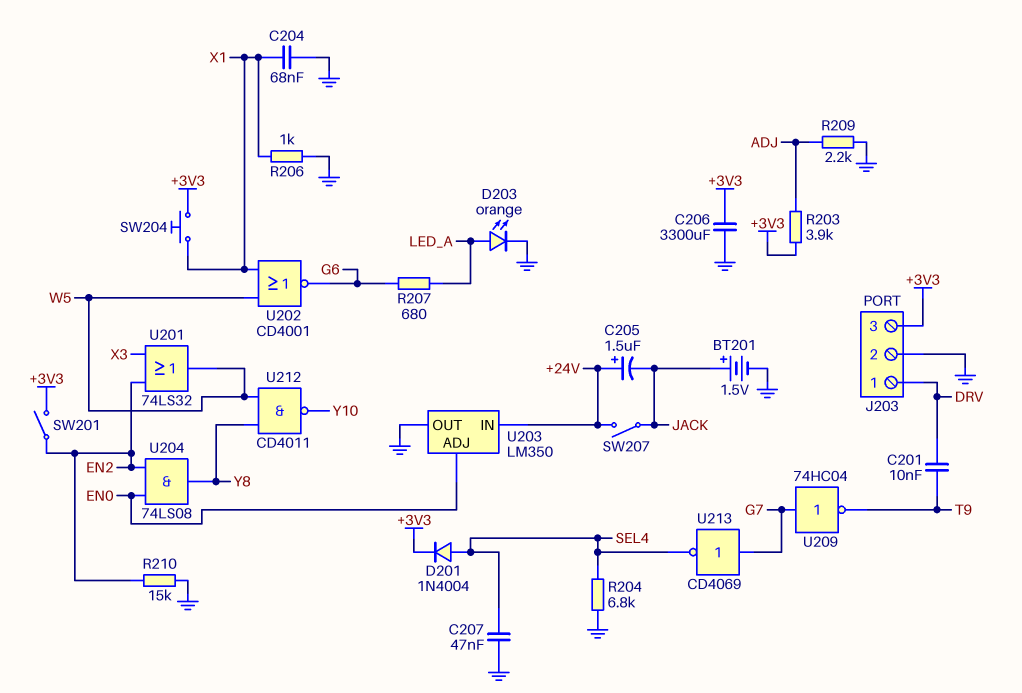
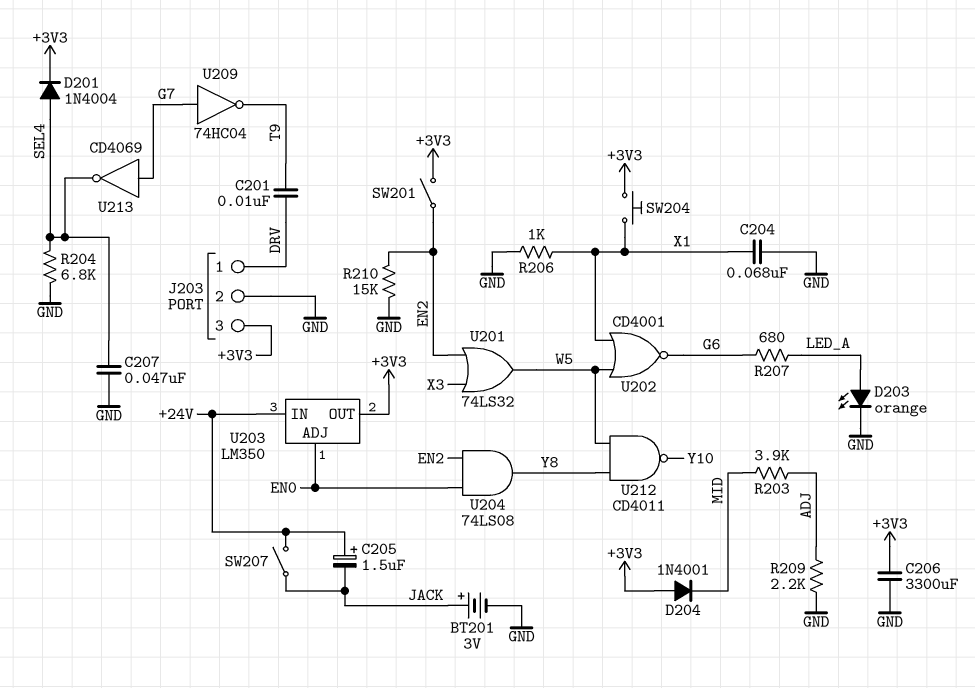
BT201: 1.5V (plus JACK, minus GND) -> 3V (plus JACK, minus GND)
D204: none -> diode 1N4001 (A +3V3, K MID)
R203: 3.9k (+3V3, ADJ) -> 3.9k (ADJ, MID)
U203 pin OUT: GND -> +3V3

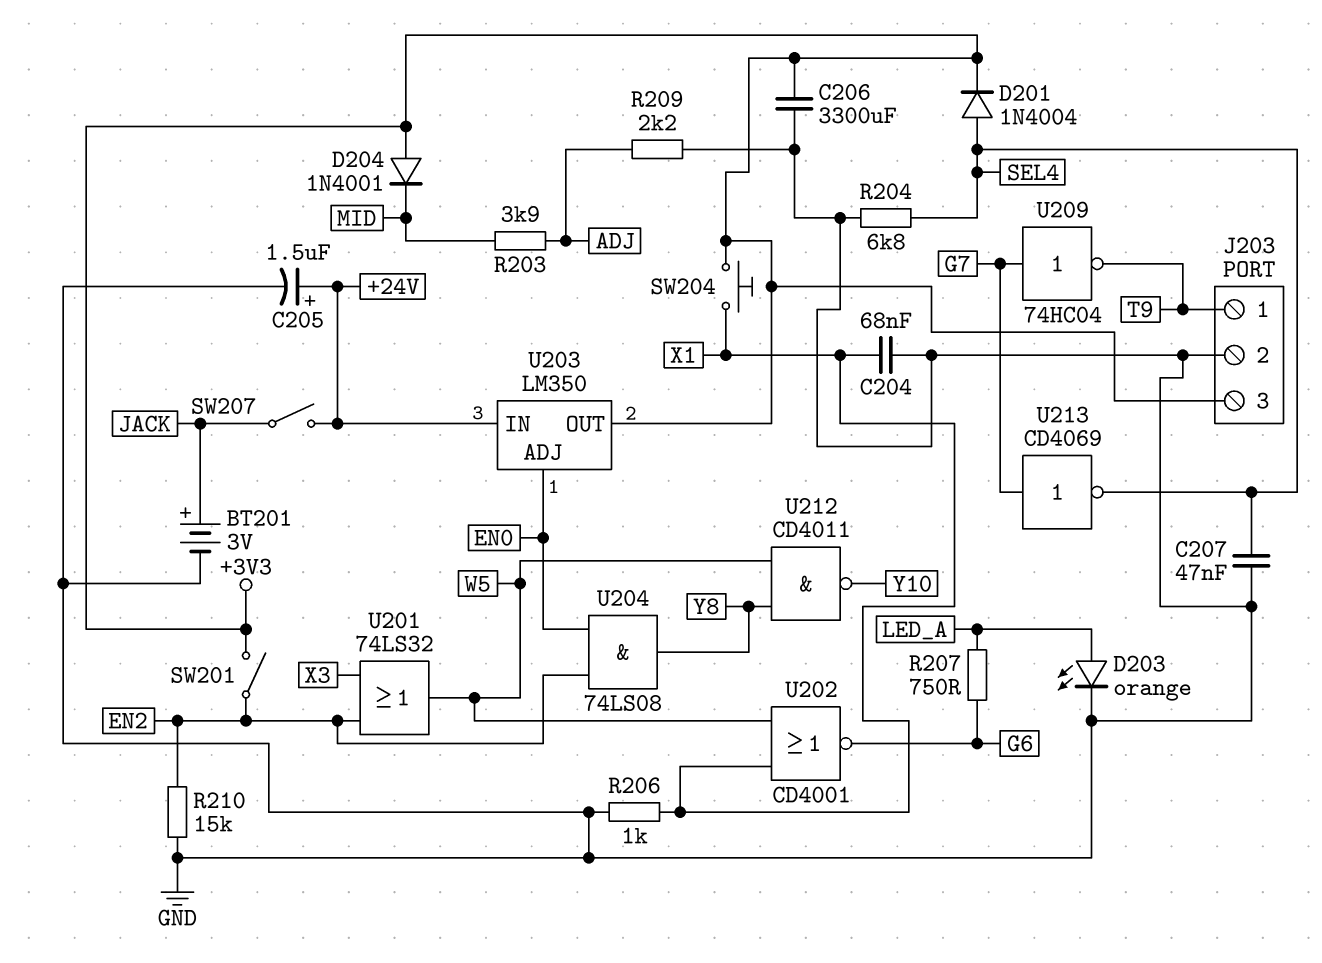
C201: 10nF (DRV, T9) -> none
C205: 1.5uF (plus +24V, minus JACK) -> 1.5uF (plus +24V, minus GND)
J203 pin 1: DRV -> T9
R207: 680 (G6, LED_A) -> 750 (G6, LED_A)

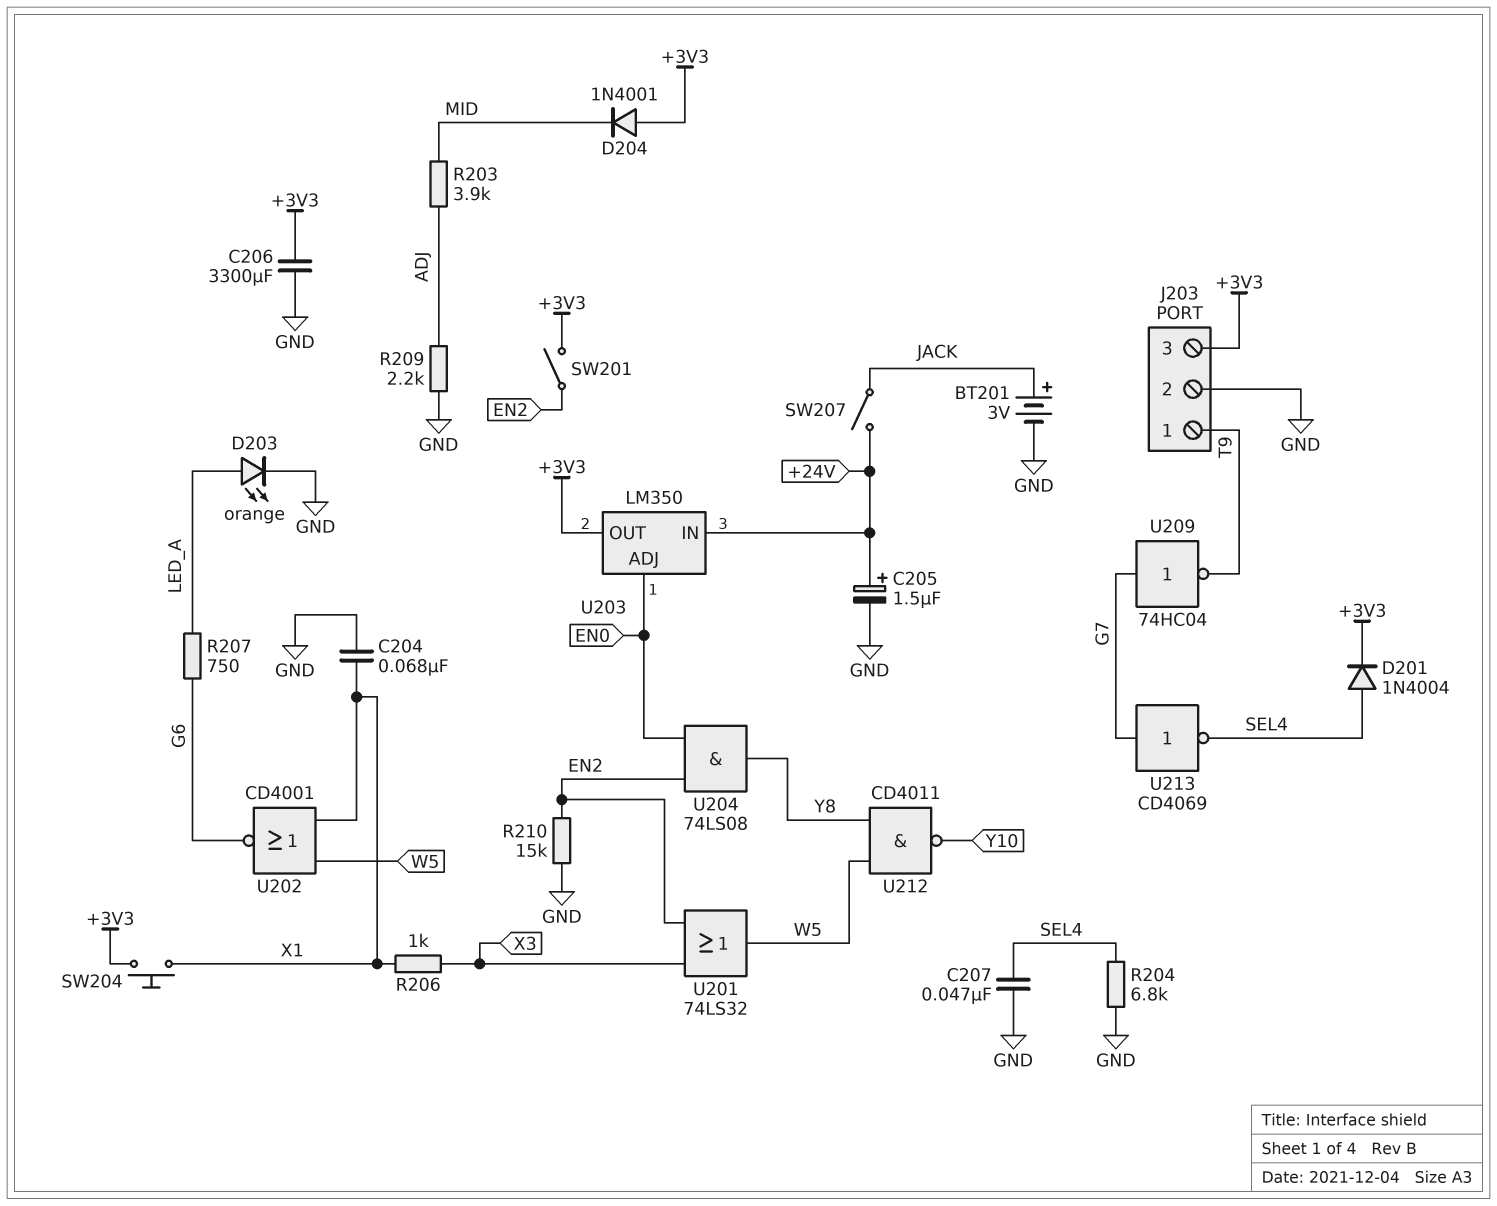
R206: 1k (GND, X1) -> 1k (X1, X3)

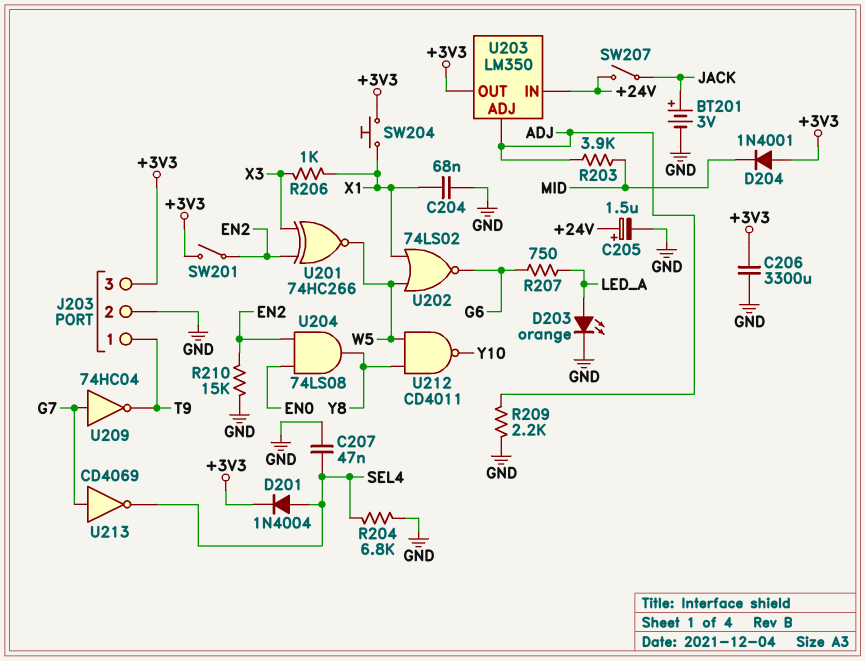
U201: OR 74LS32 (in EN2, in X3, out W5) -> XNOR 74HC266 (in EN2, in X3, out W5)
U202: NOR CD4001 (in W5, in X1, out G6) -> NOR 74LS02 (in W5, in X1, out G6)
U203 pin ADJ: EN0 -> ADJ

